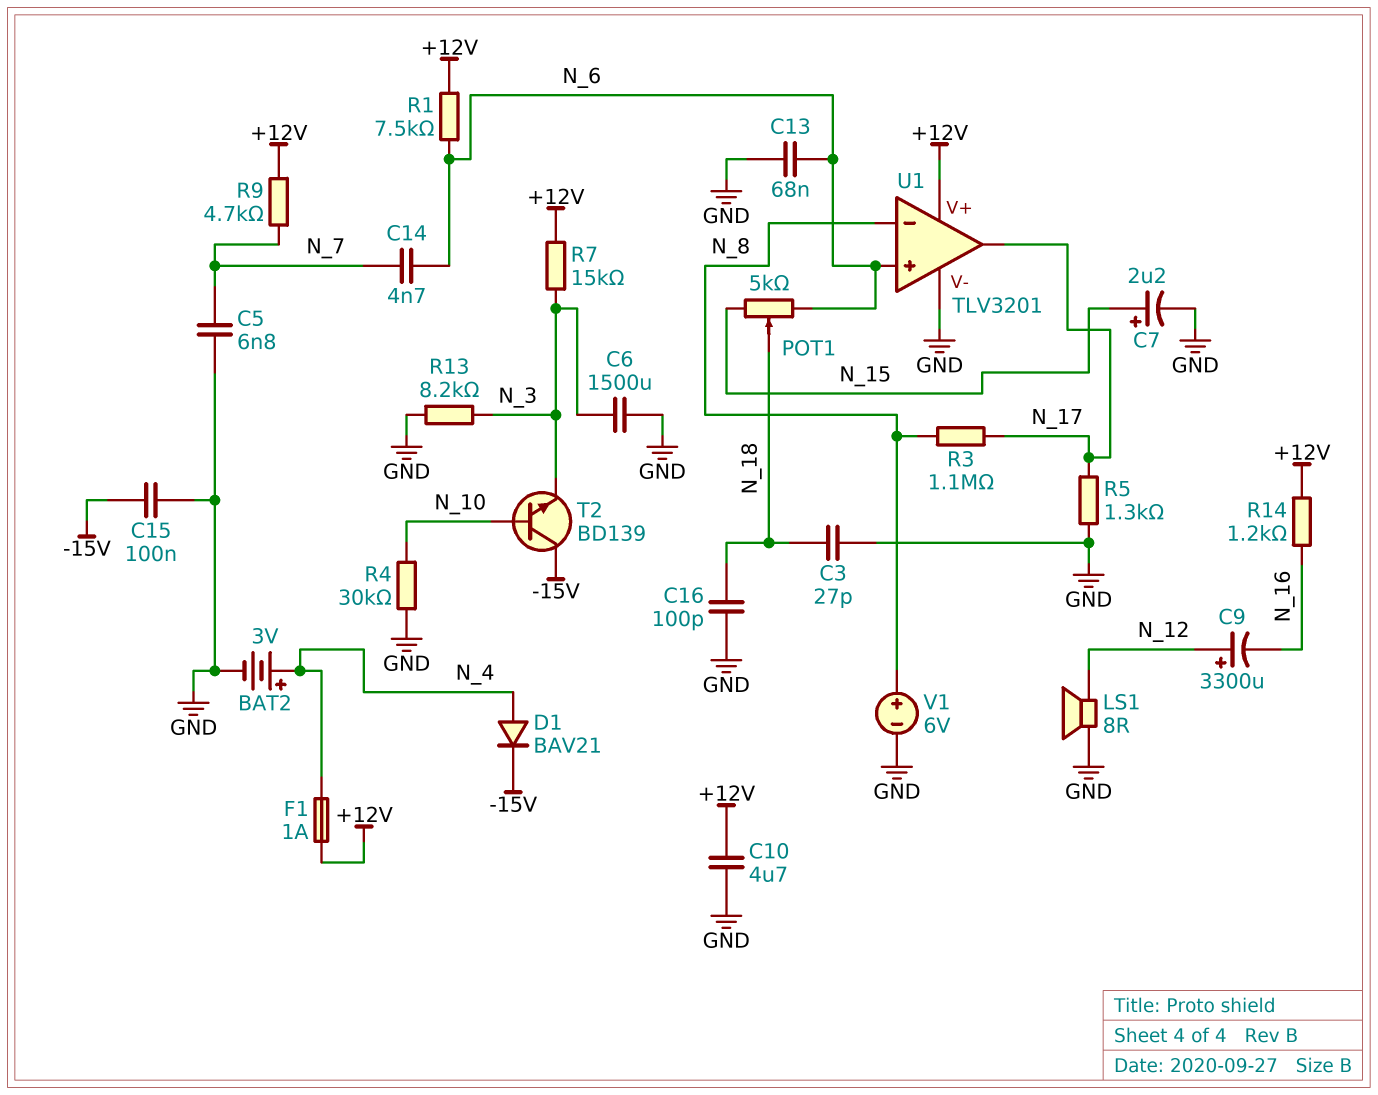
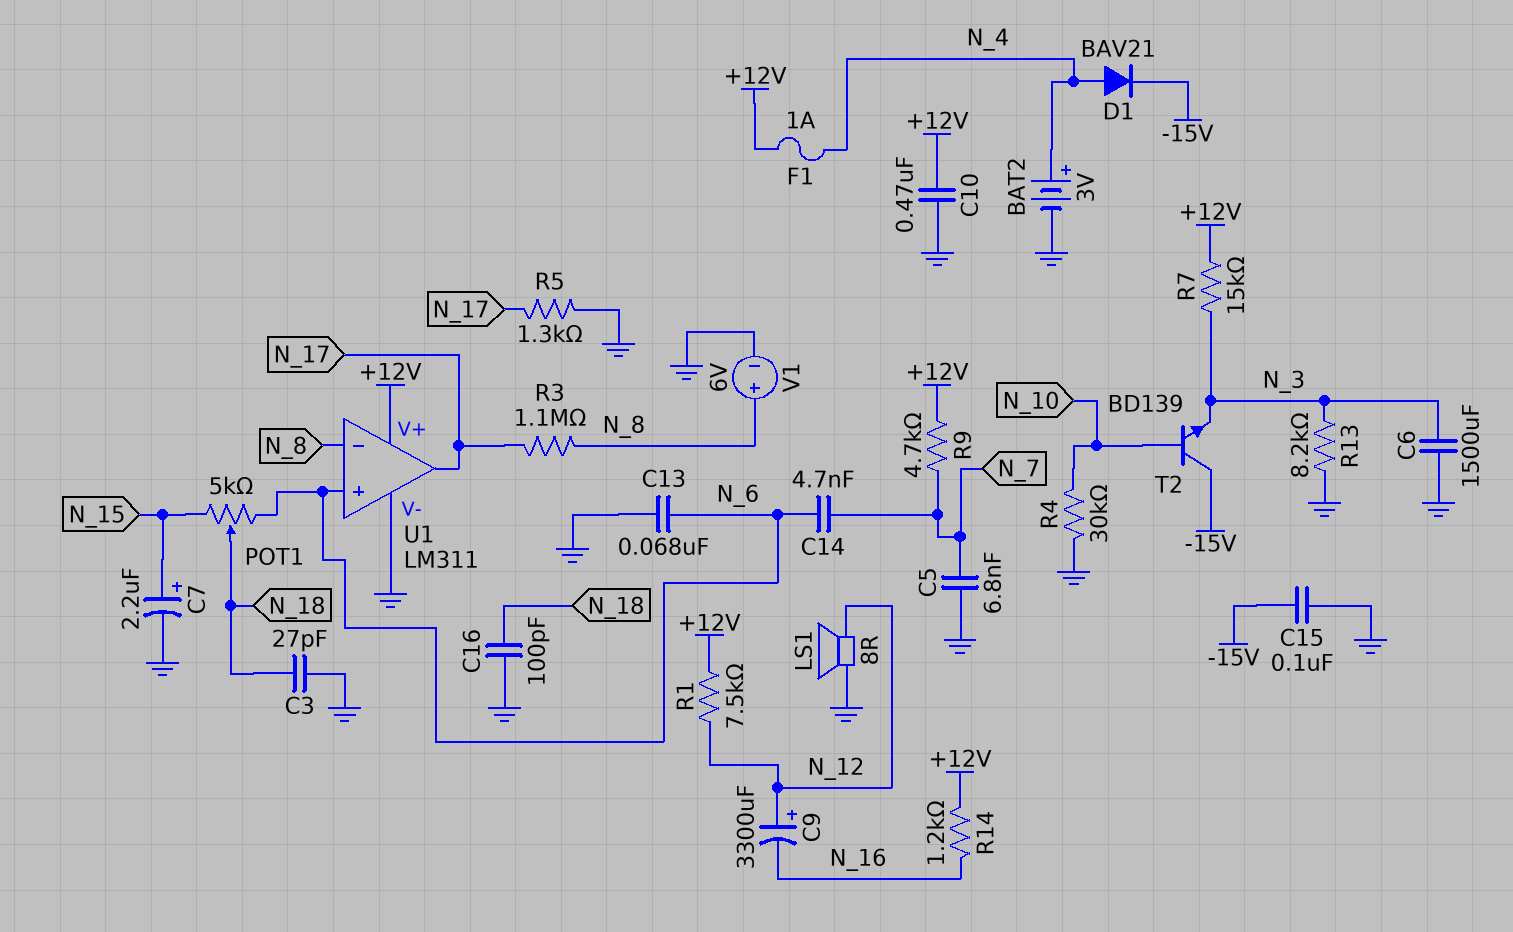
C10: 4.7uF (+12V, GND) -> 470nF (+12V, GND)
R1: 7.5k (+12V, N_6) -> 7.5k (+12V, N_12)
U1: TLV3201 -> LM311

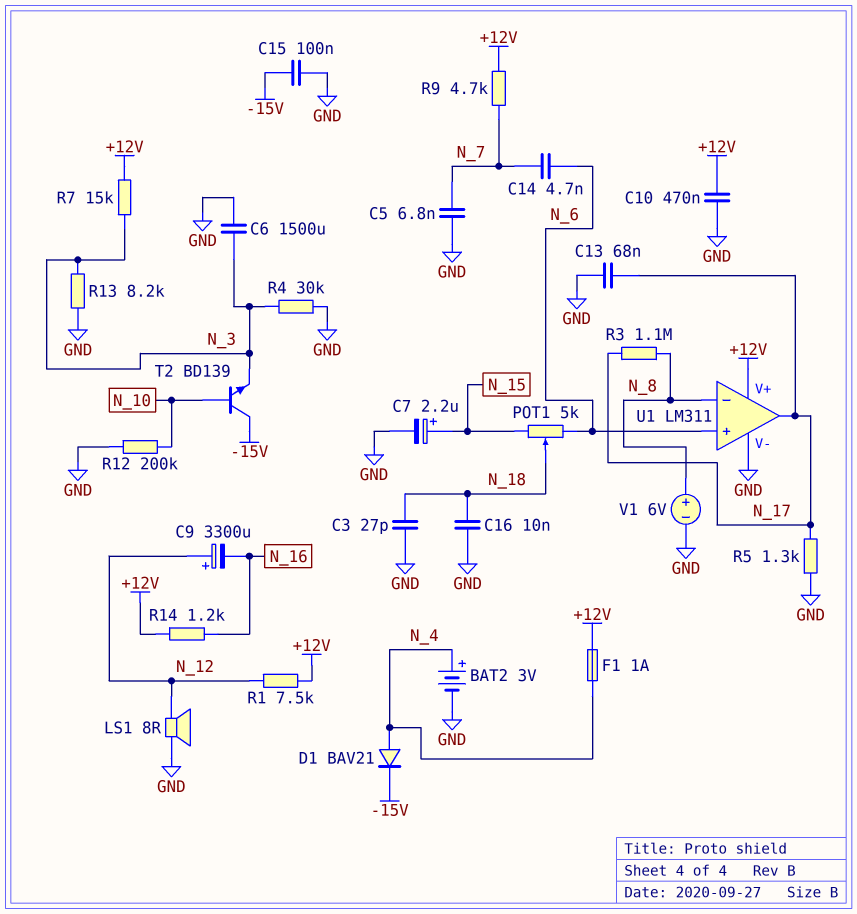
C13: 68nF (GND, N_6) -> 68nF (GND, N_17)
C16: 100pF (GND, N_18) -> 10nF (GND, N_18)
R4: 30k (GND, N_10) -> 30k (GND, N_3)
R12: none -> 200k (GND, N_10)

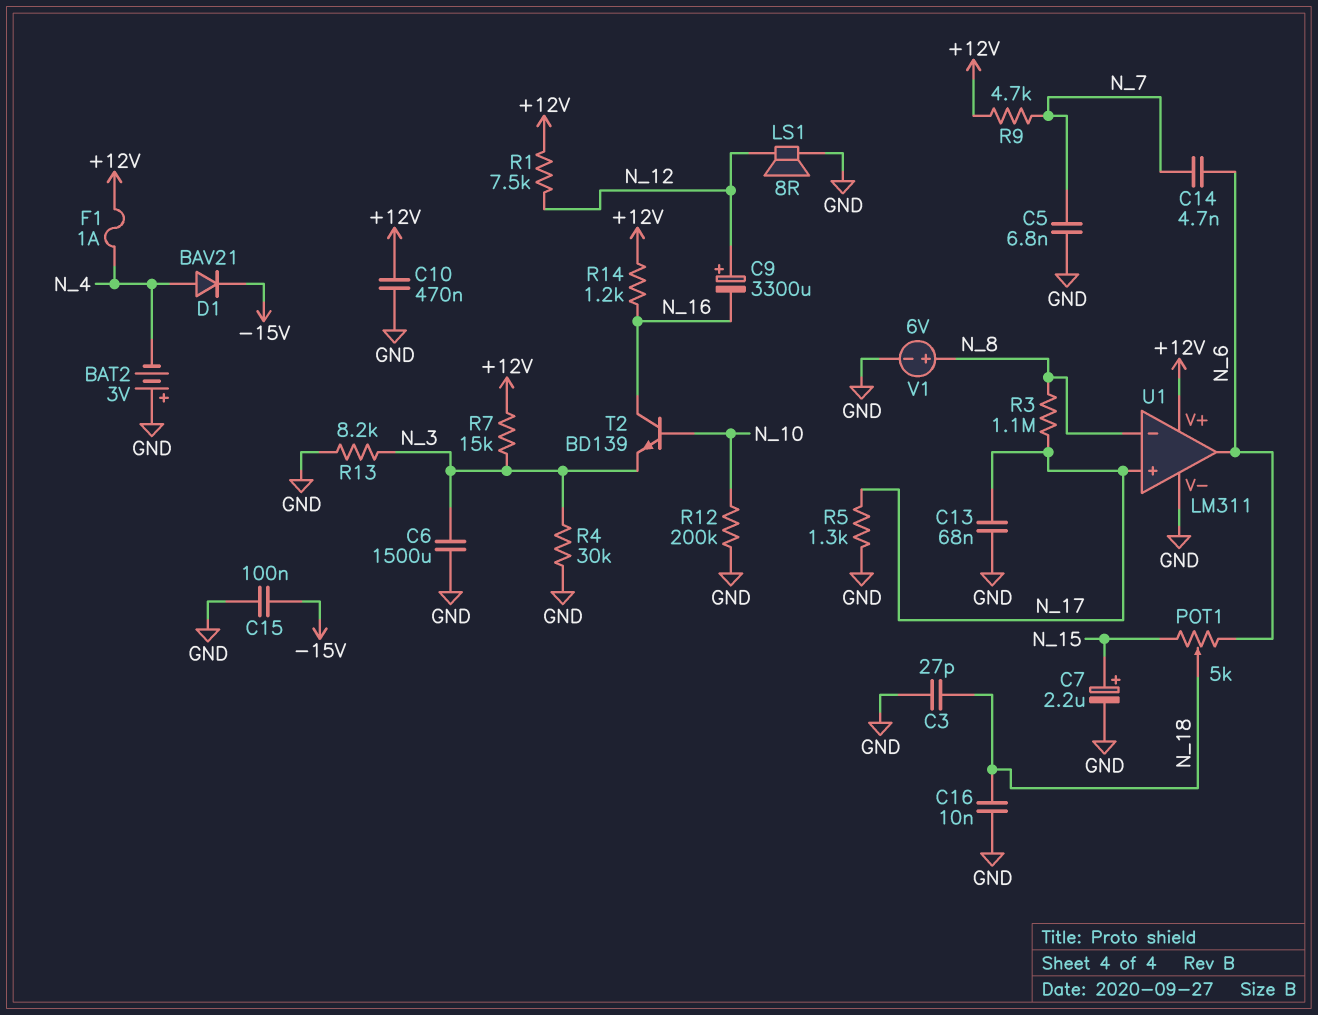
BAT2: 3V (plus N_4, minus GND) -> 3V (plus GND, minus N_4)
T2: NPN BD139 (B N_10, C -15V, E N_3) -> NPN BD139 (B N_10, C N_16, E N_3)
U1 pin in+: N_6 -> N_17
U1 pin out: N_17 -> N_6

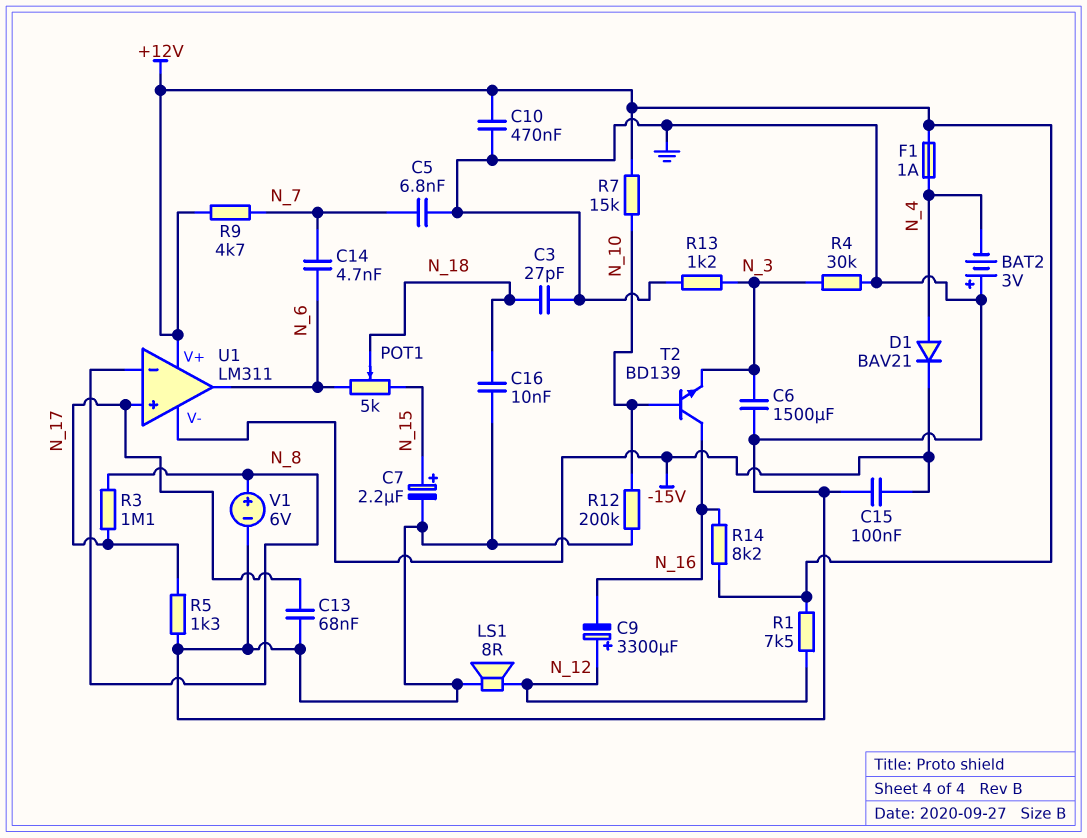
R7: 15k (+12V, N_3) -> 15k (+12V, N_10)
R13: 8.2k (GND, N_3) -> 1.2k (GND, N_3)
R14: 1.2k (+12V, N_16) -> 8.2k (+12V, N_16)
U1 pin V-: GND -> -15V

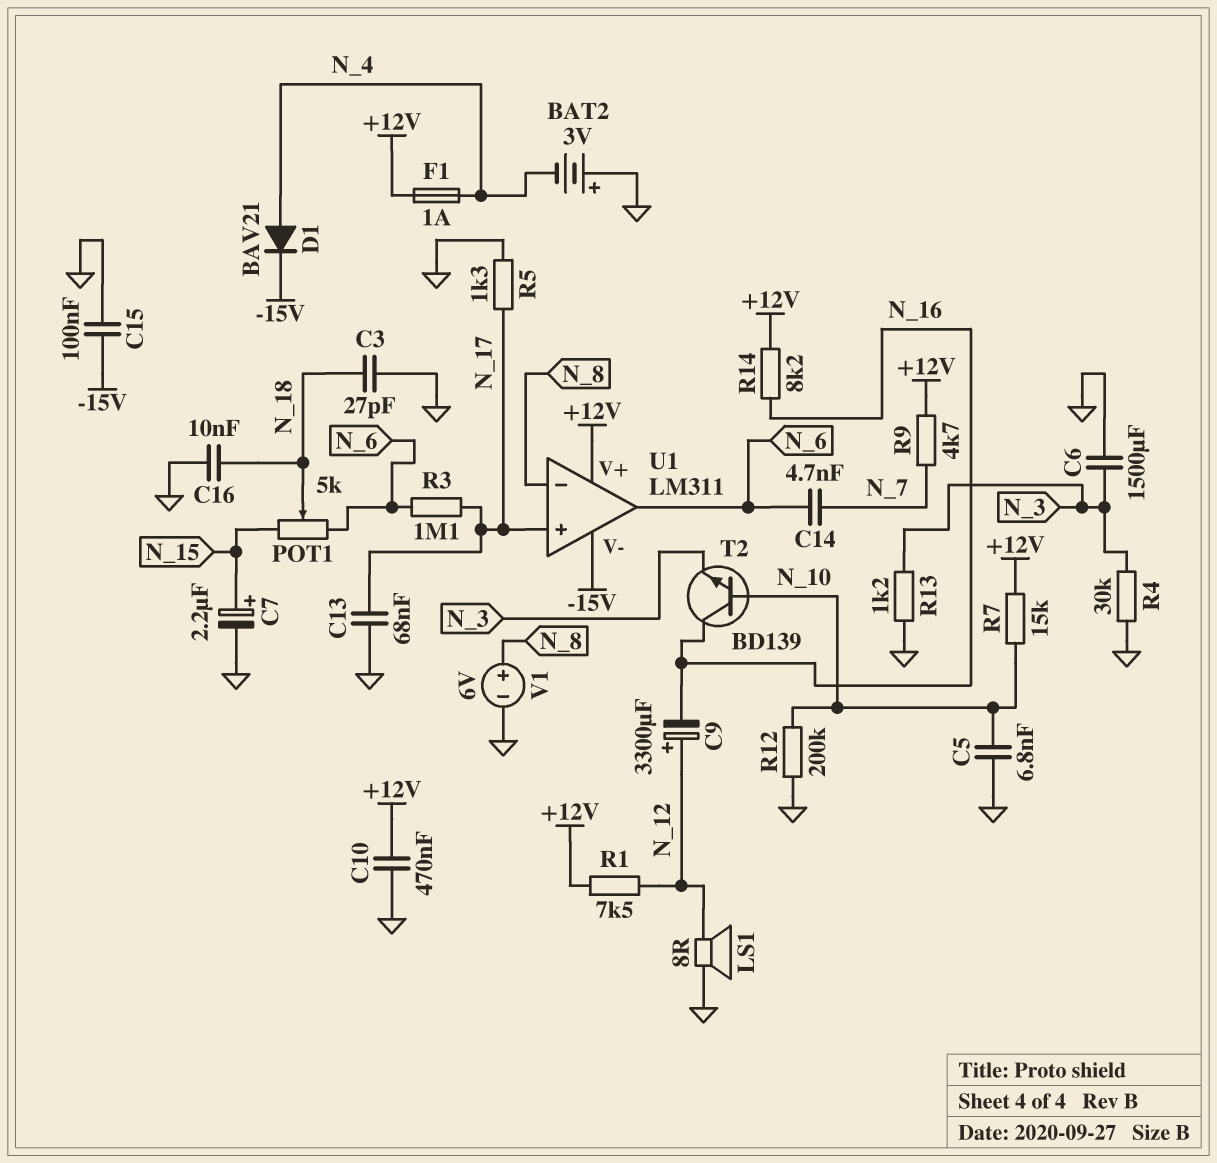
C5: 6.8nF (GND, N_7) -> 6.8nF (GND, N_10)
R3: 1.1M (N_8, N_17) -> 1.1M (N_6, N_17)

